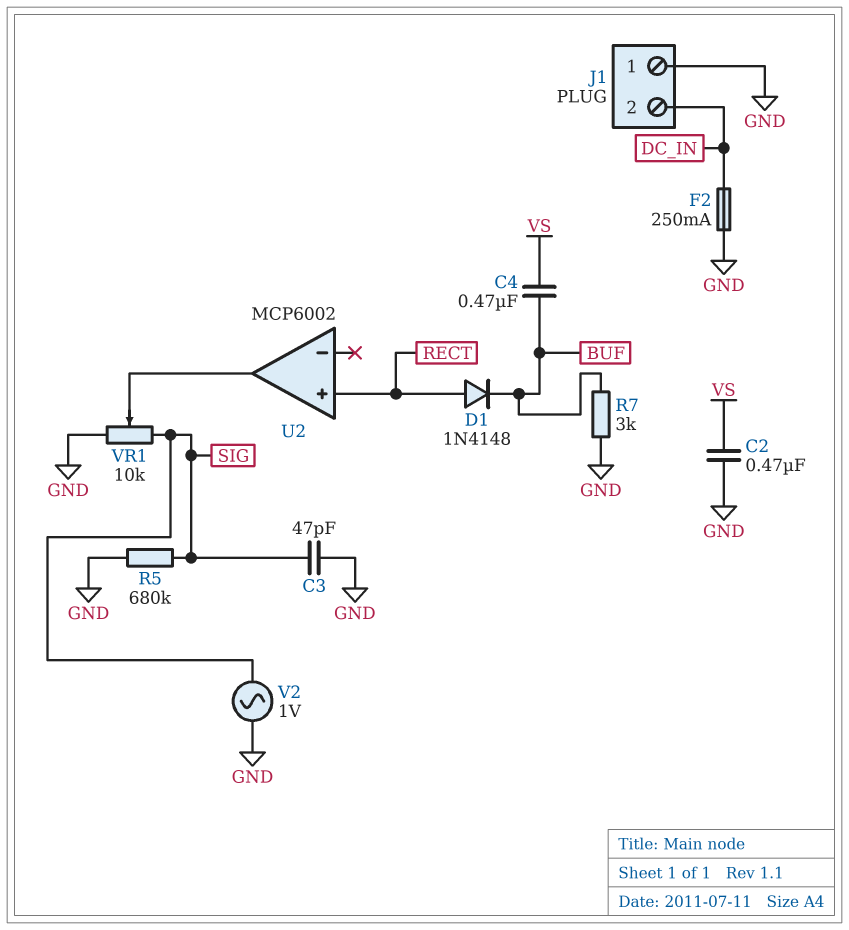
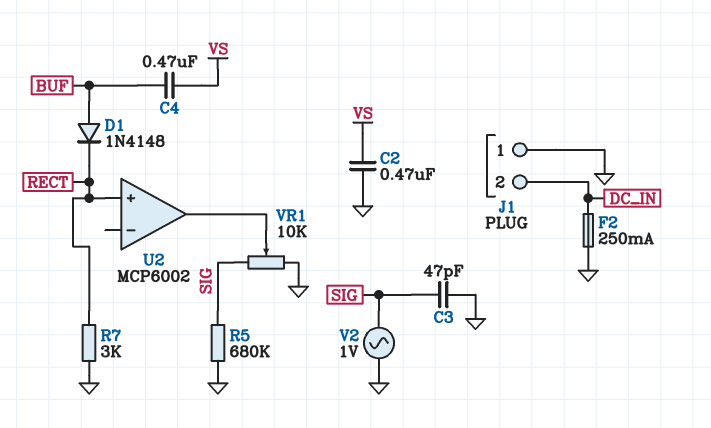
D1: diode 1N4148 (A RECT, K BUF) -> diode 1N4148 (A BUF, K RECT)
R7: 3k (BUF, GND) -> 3k (GND, RECT)

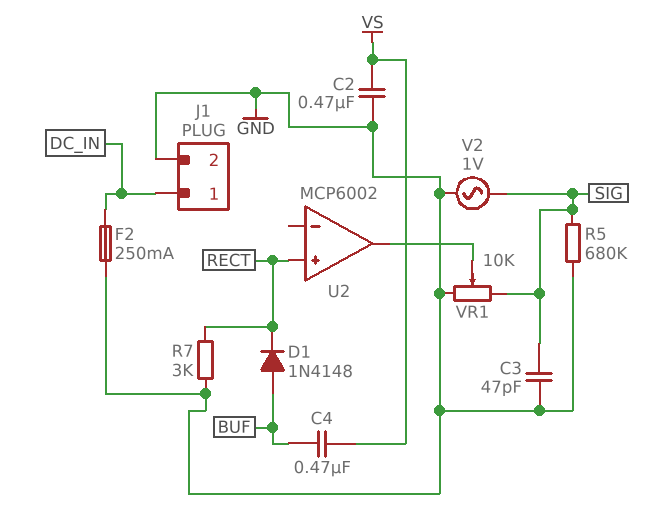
J1 pin 1: GND -> DC_IN
J1 pin 2: DC_IN -> GND

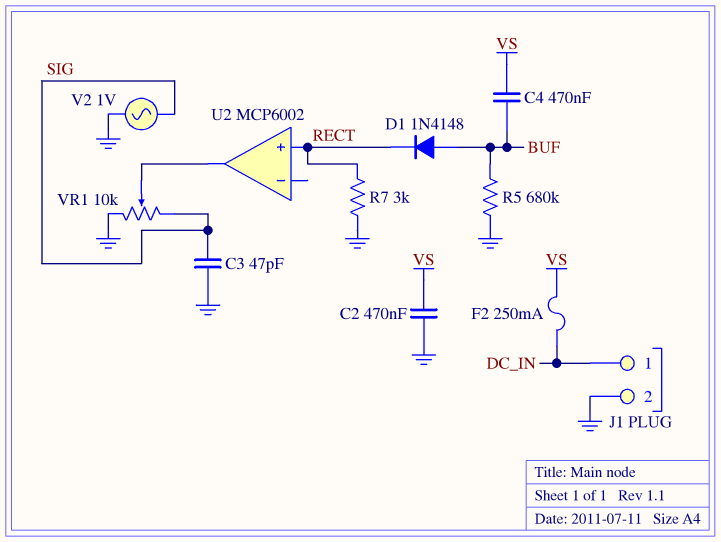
F2: 250mA (DC_IN, GND) -> 250mA (DC_IN, VS)
R5: 680k (GND, SIG) -> 680k (BUF, GND)

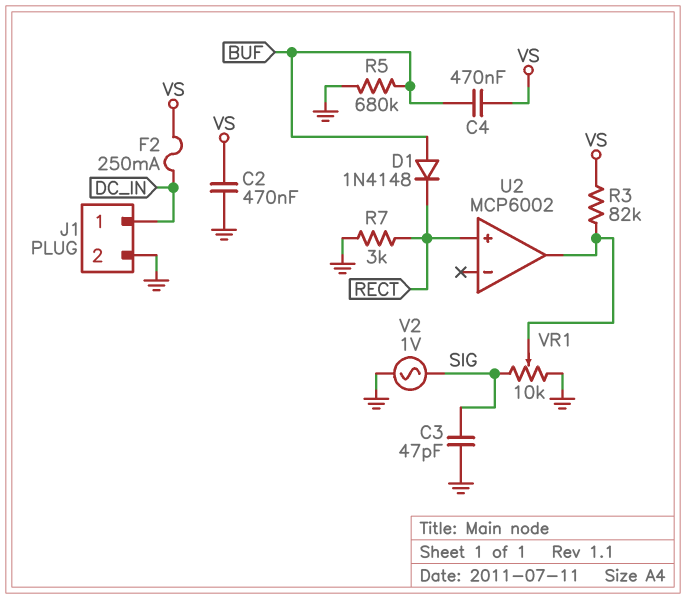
R3: none -> 82k (U2/out, VS)

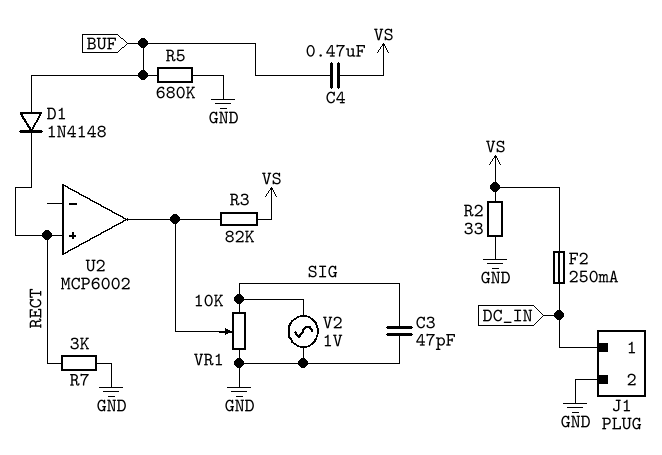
C2: 470nF (GND, VS) -> none
R2: none -> 33 (GND, VS)

